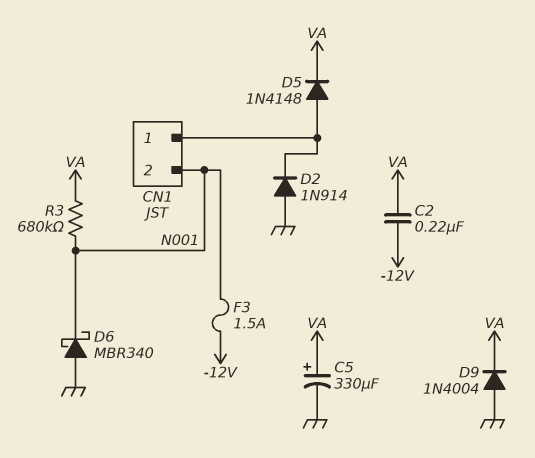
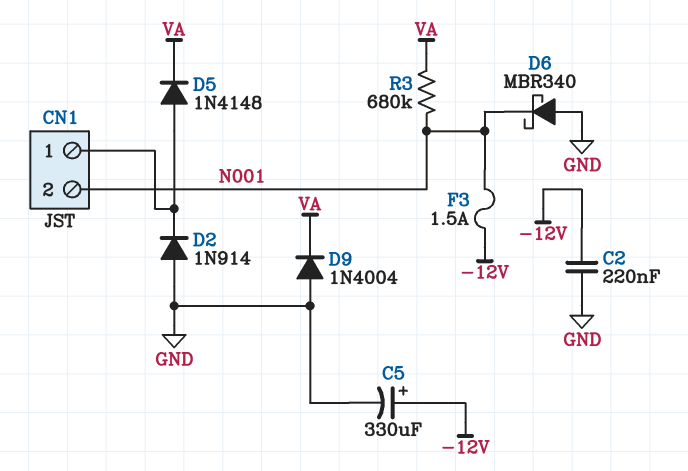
C2: 220nF (-12V, VA) -> 220nF (-12V, GND)
C5: 330uF (plus VA, minus GND) -> 330uF (plus -12V, minus GND)

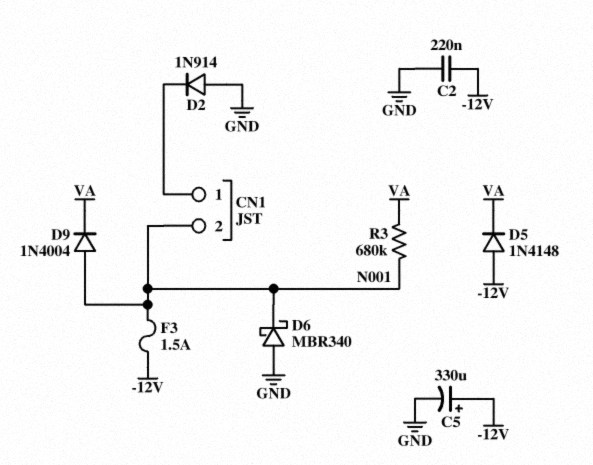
D5: diode 1N4148 (A CN1/1, K VA) -> diode 1N4148 (A -12V, K VA)
D9: diode 1N4004 (A GND, K VA) -> diode 1N4004 (A N001, K VA)

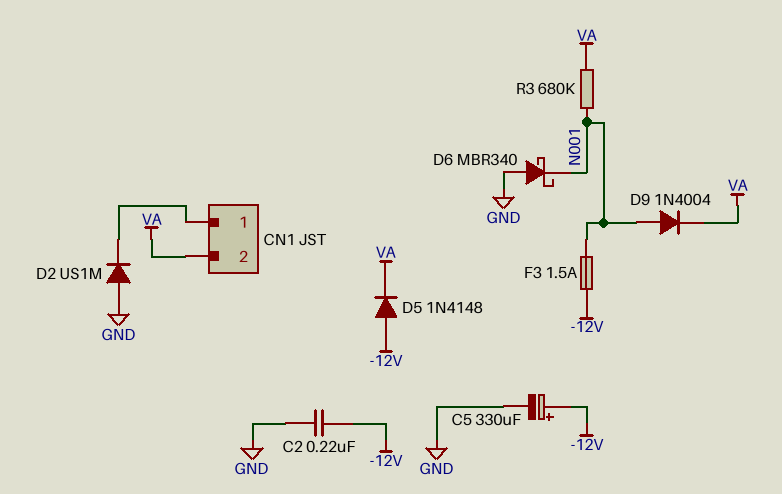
CN1 pin 2: N001 -> VA
D2: diode 1N914 (A GND, K CN1/1) -> diode US1M (A GND, K CN1/1)

